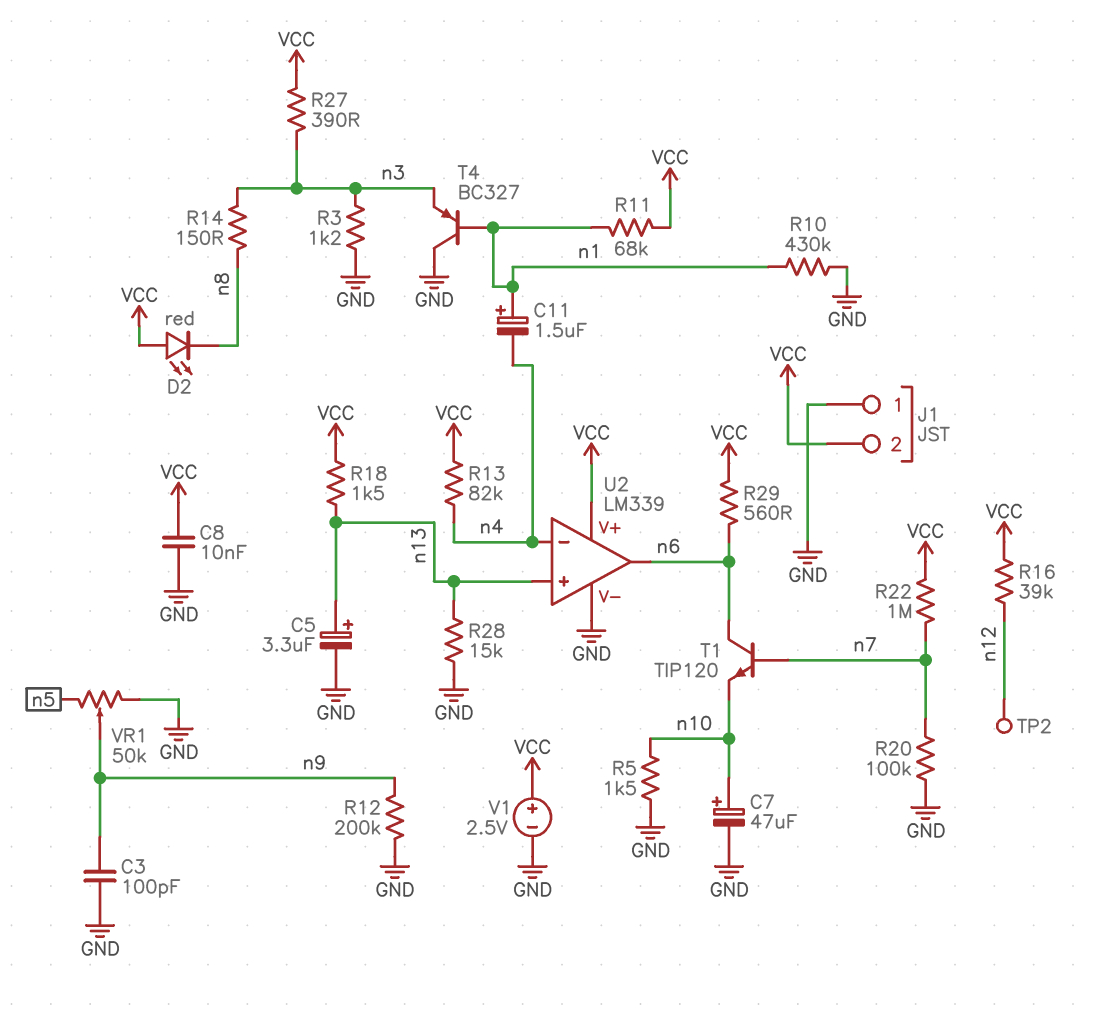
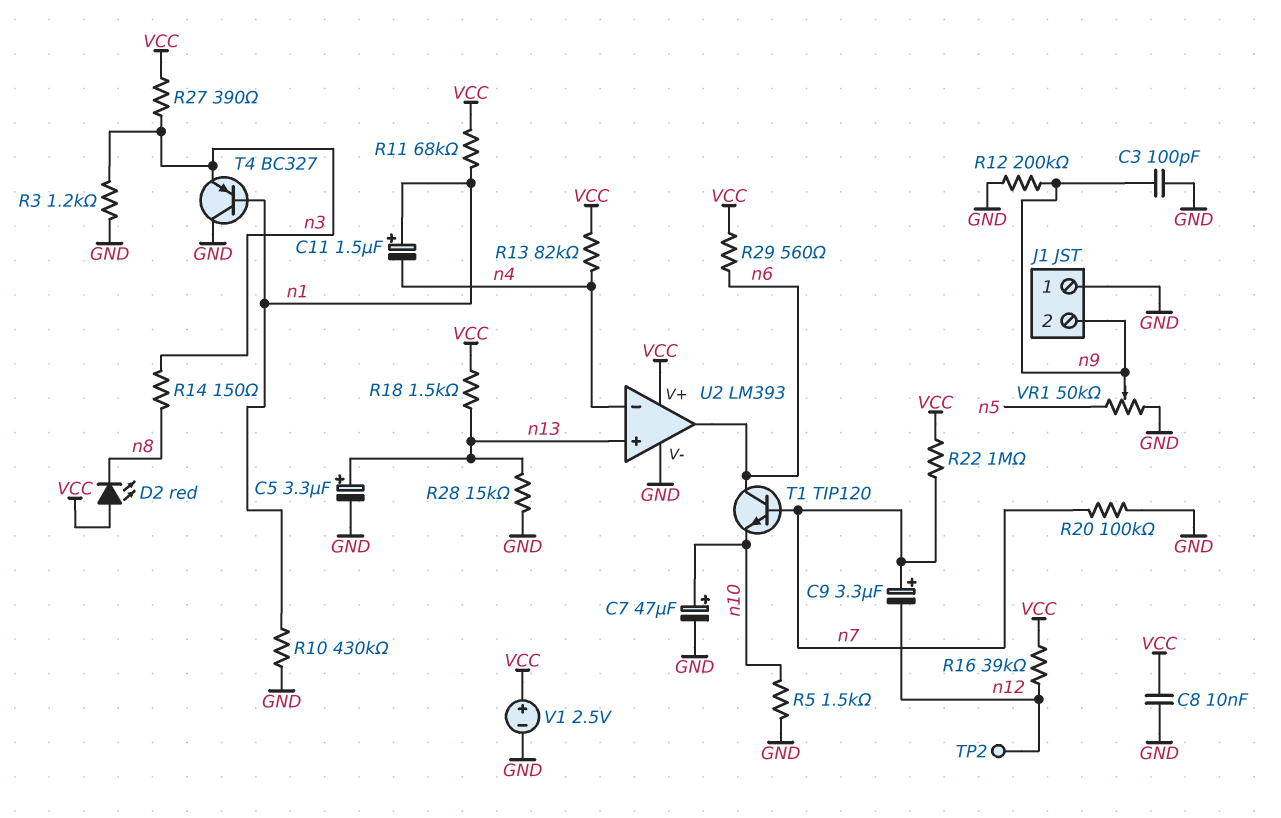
C9: none -> 3.3uF (plus n7, minus n12)
J1 pin 2: VCC -> n9
U2: LM339 -> LM393

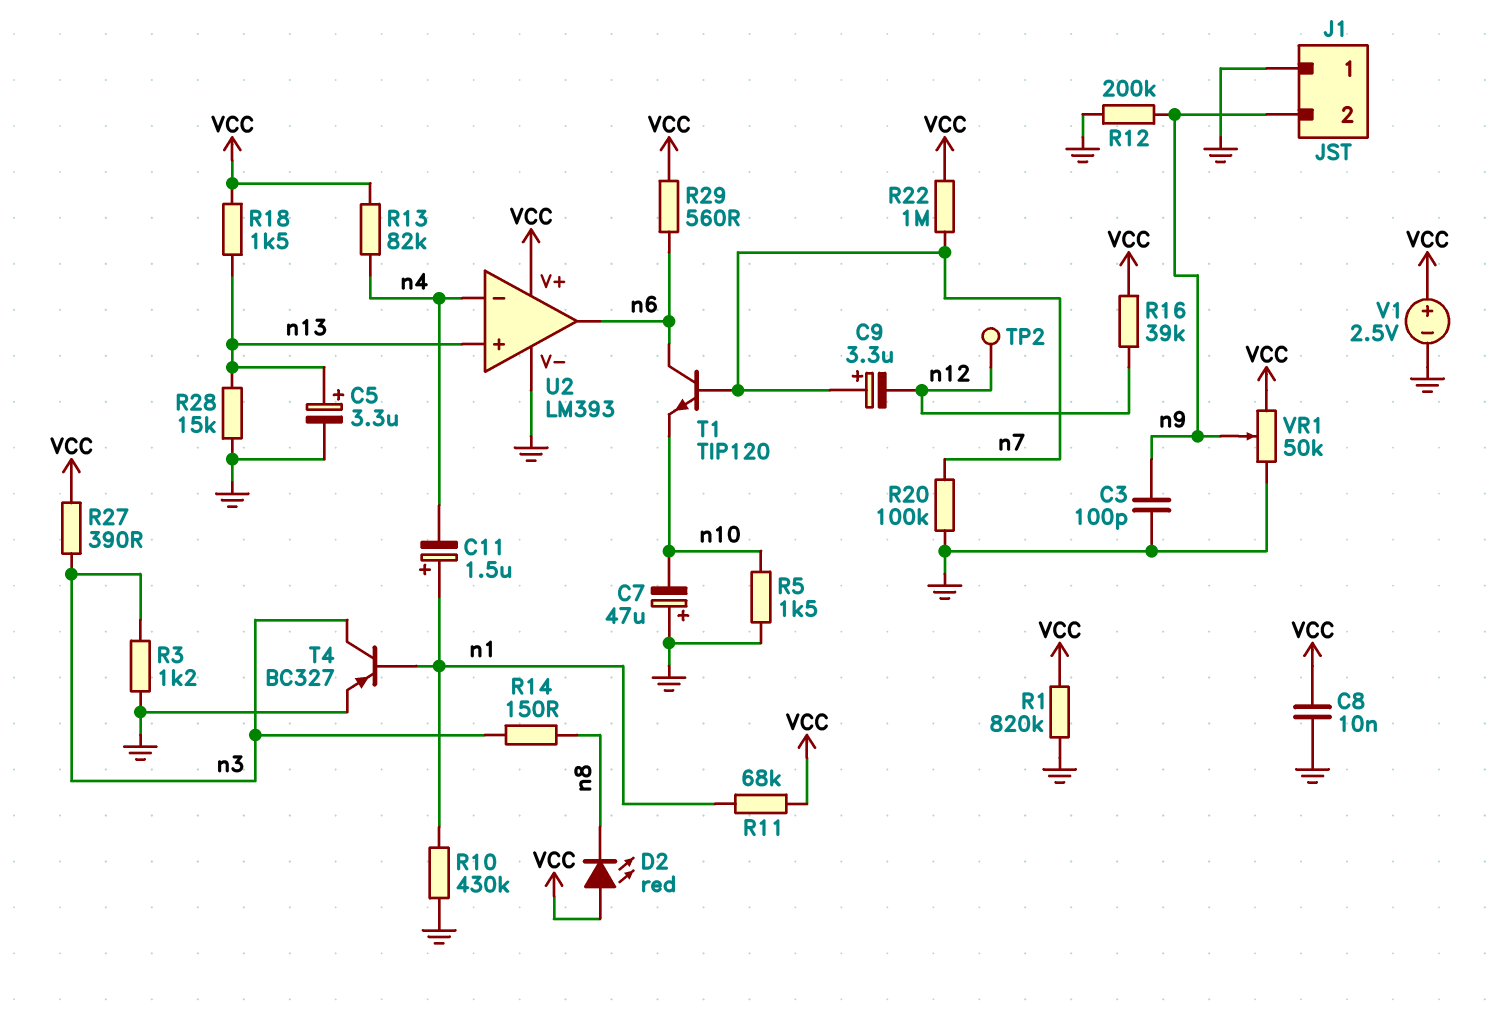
C7: 47uF (plus n10, minus GND) -> 47uF (plus GND, minus n10)
R1: none -> 820k (GND, VCC)
T4: PNP BC327 (B n1, C GND, E n3) -> PNP BC327 (B n1, C n3, E GND)
VR1: 50k (GND, n5, wiper n9) -> 50k (GND, VCC, wiper n9)

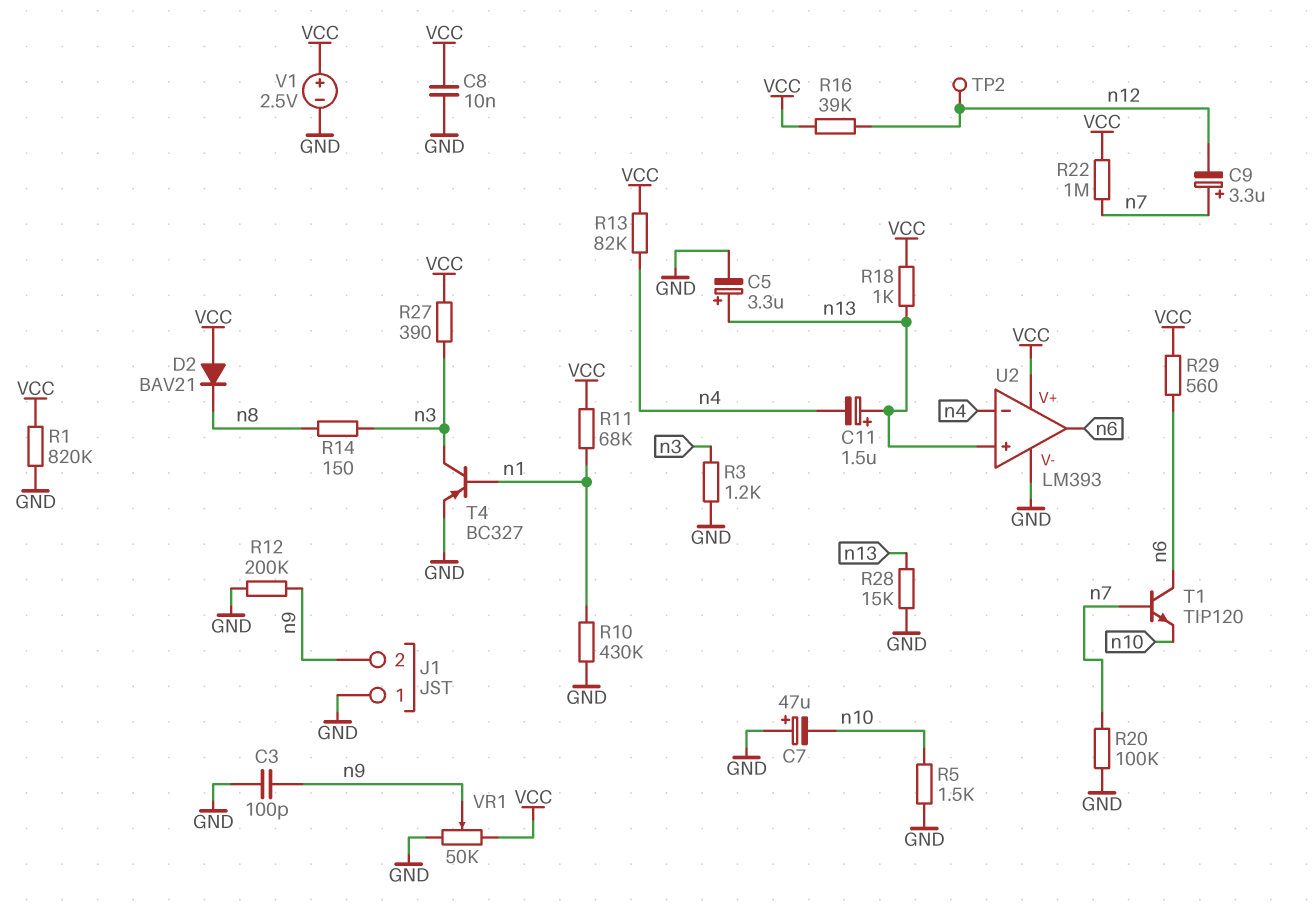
C11: 1.5uF (plus n1, minus n4) -> 1.5uF (plus n13, minus n4)
D2: LED red (A VCC, K n8) -> diode BAV21 (A VCC, K n8)
R18: 1.5k (VCC, n13) -> 1k (VCC, n13)

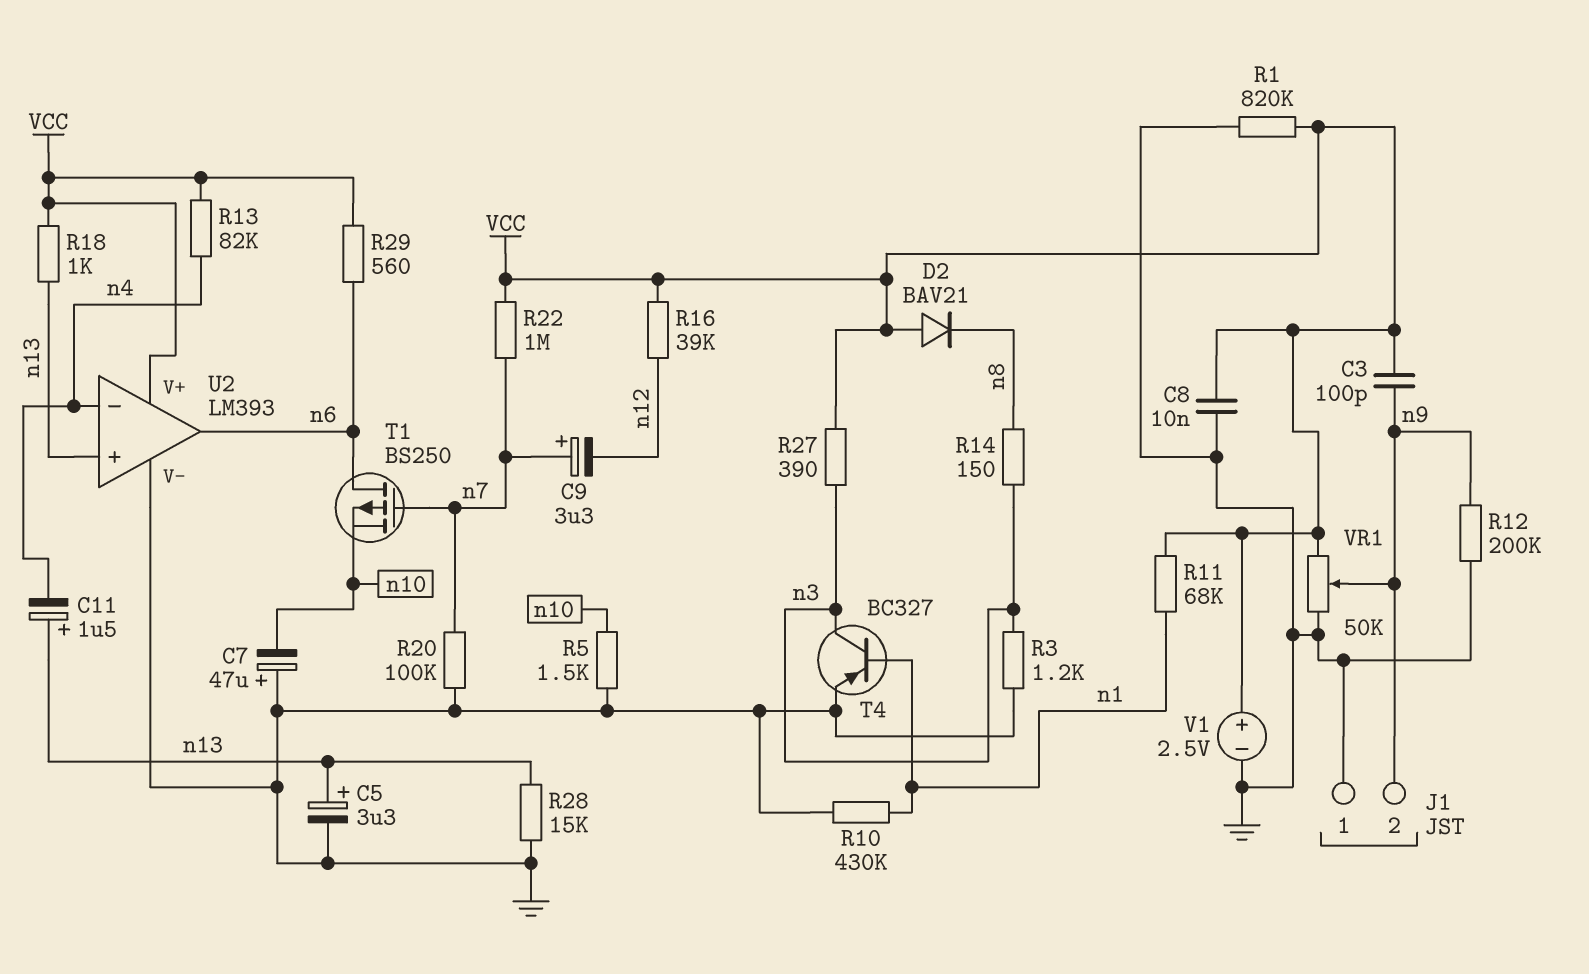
C3: 100pF (GND, n9) -> 100pF (VCC, n9)
T1: NPN TIP120 (B n7, C n6, E n10) -> PMOS BS250 (G n7, D n6, S n10)
TP2: test point (n12) -> none

